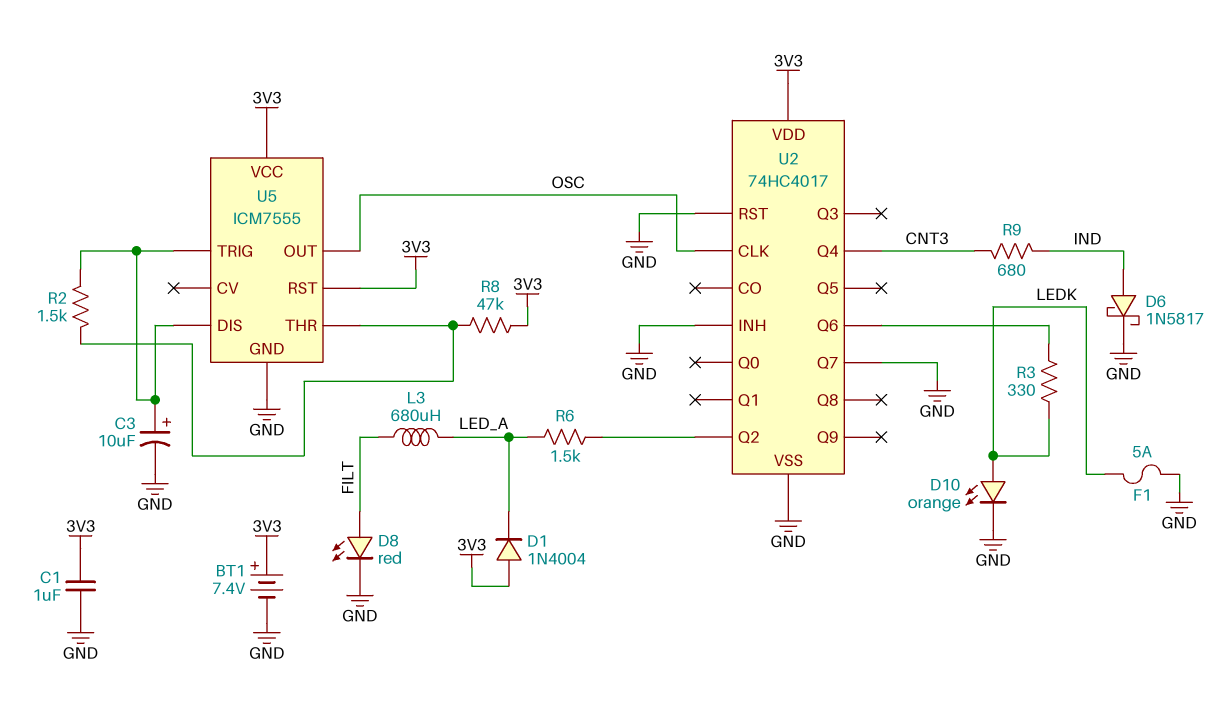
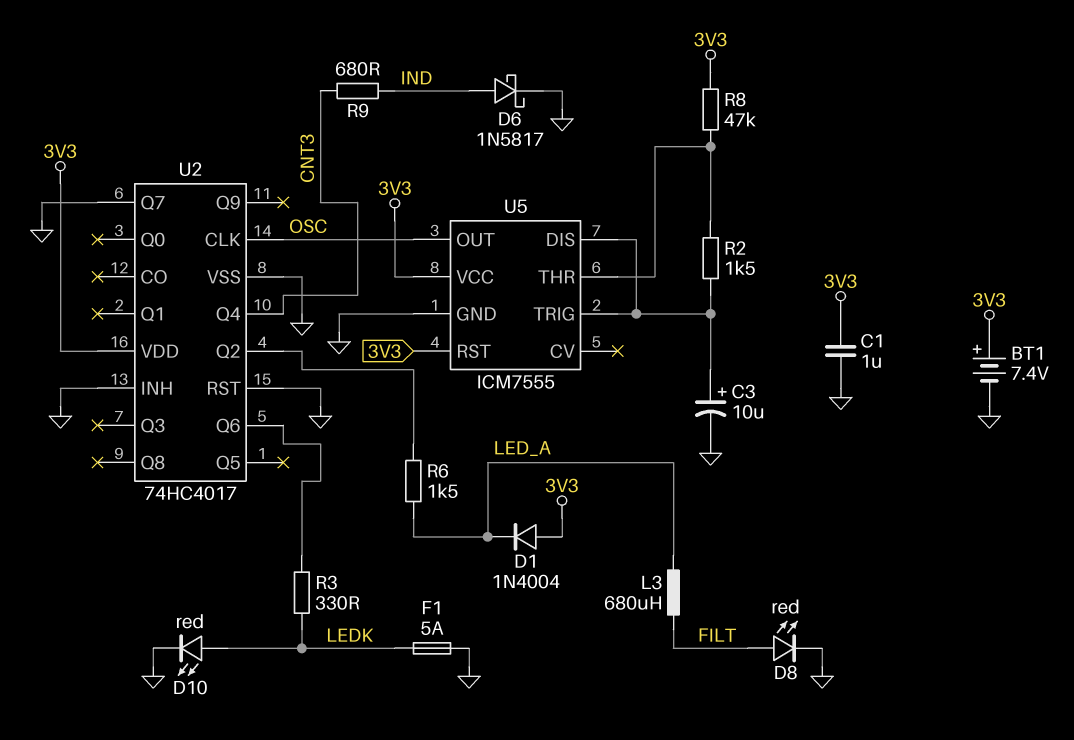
D10: LED orange (A LEDK, K GND) -> LED red (A LEDK, K GND)

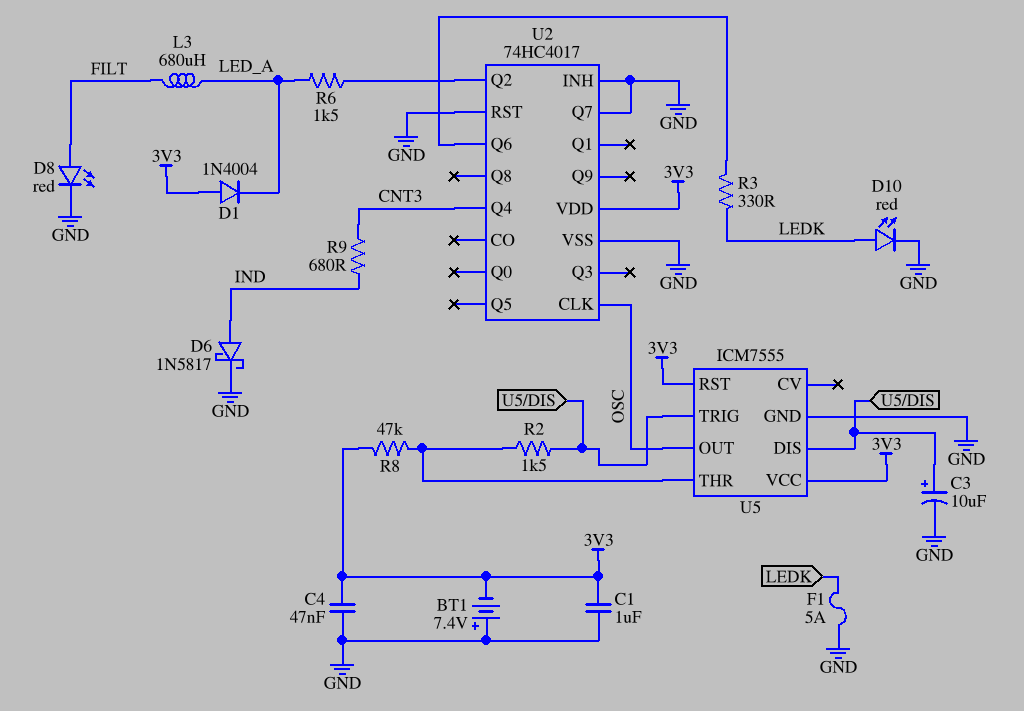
BT1: 7.4V (plus 3V3, minus GND) -> 7.4V (plus GND, minus 3V3)
C4: none -> 47nF (3V3, GND)

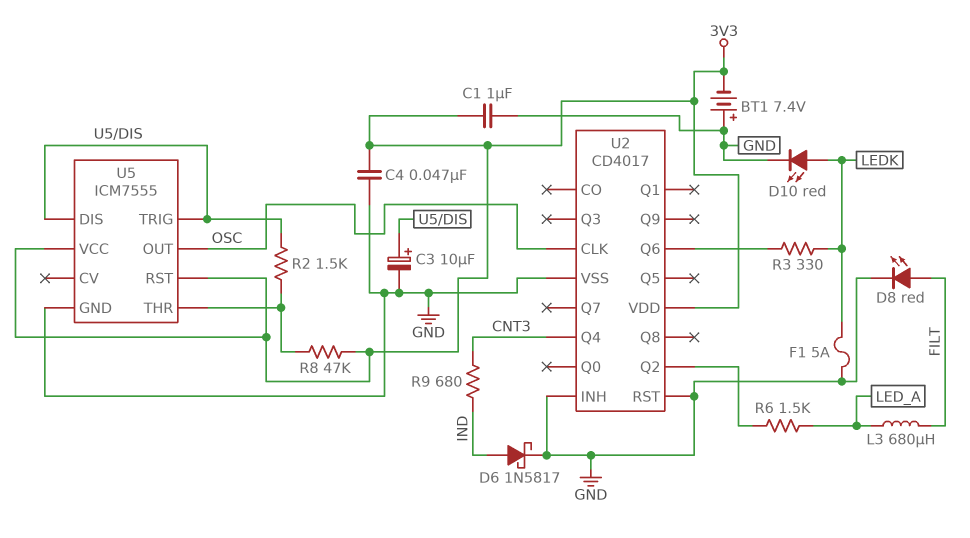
D1: diode 1N4004 (A 3V3, K LED_A) -> none
U2: 74HC4017 -> CD4017
U2 pin Q7: GND -> none

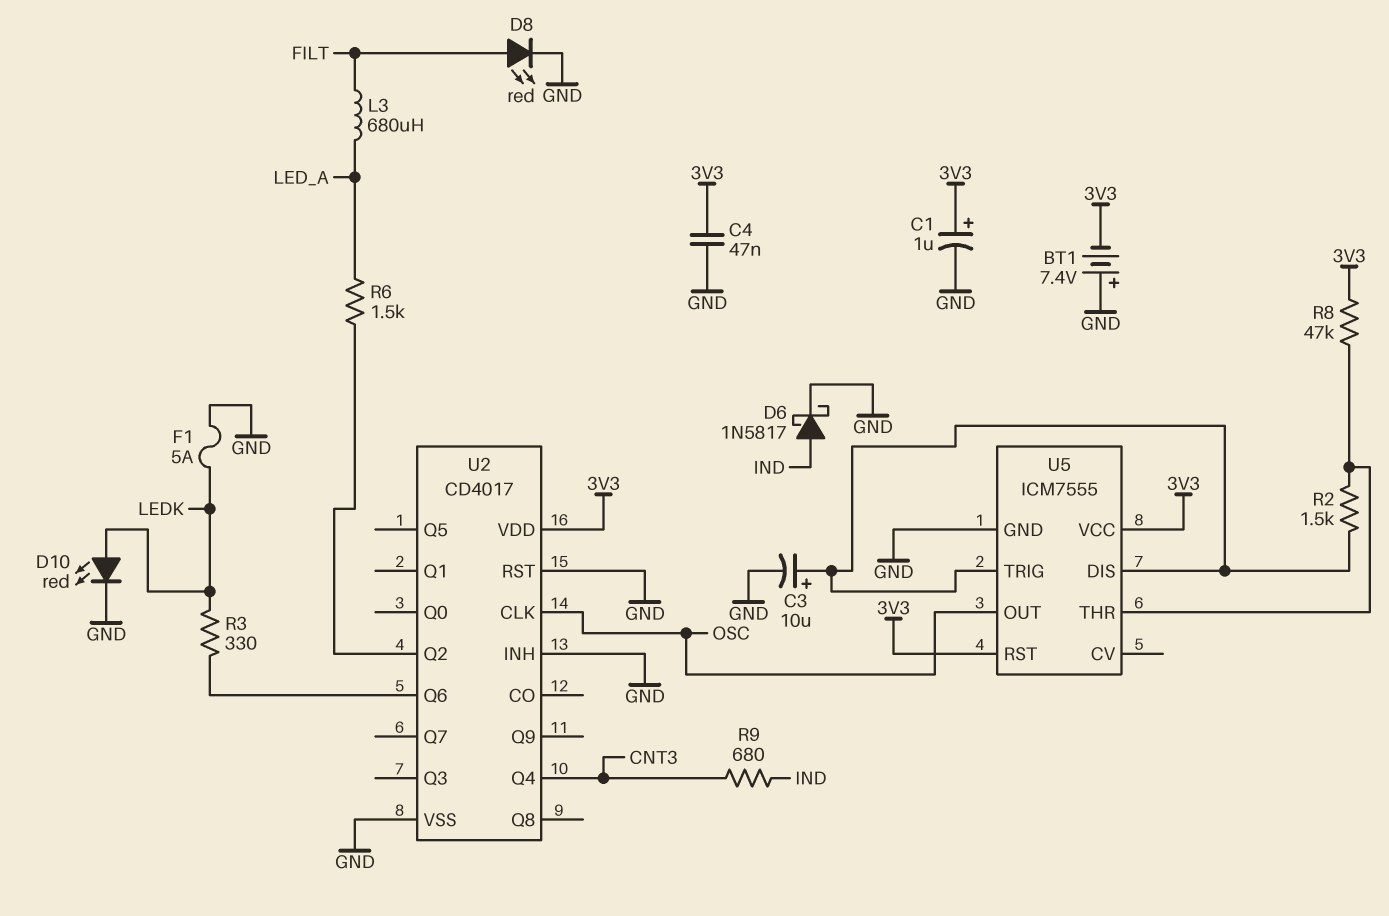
C1: 1uF (3V3, GND) -> 1uF (plus 3V3, minus GND)

